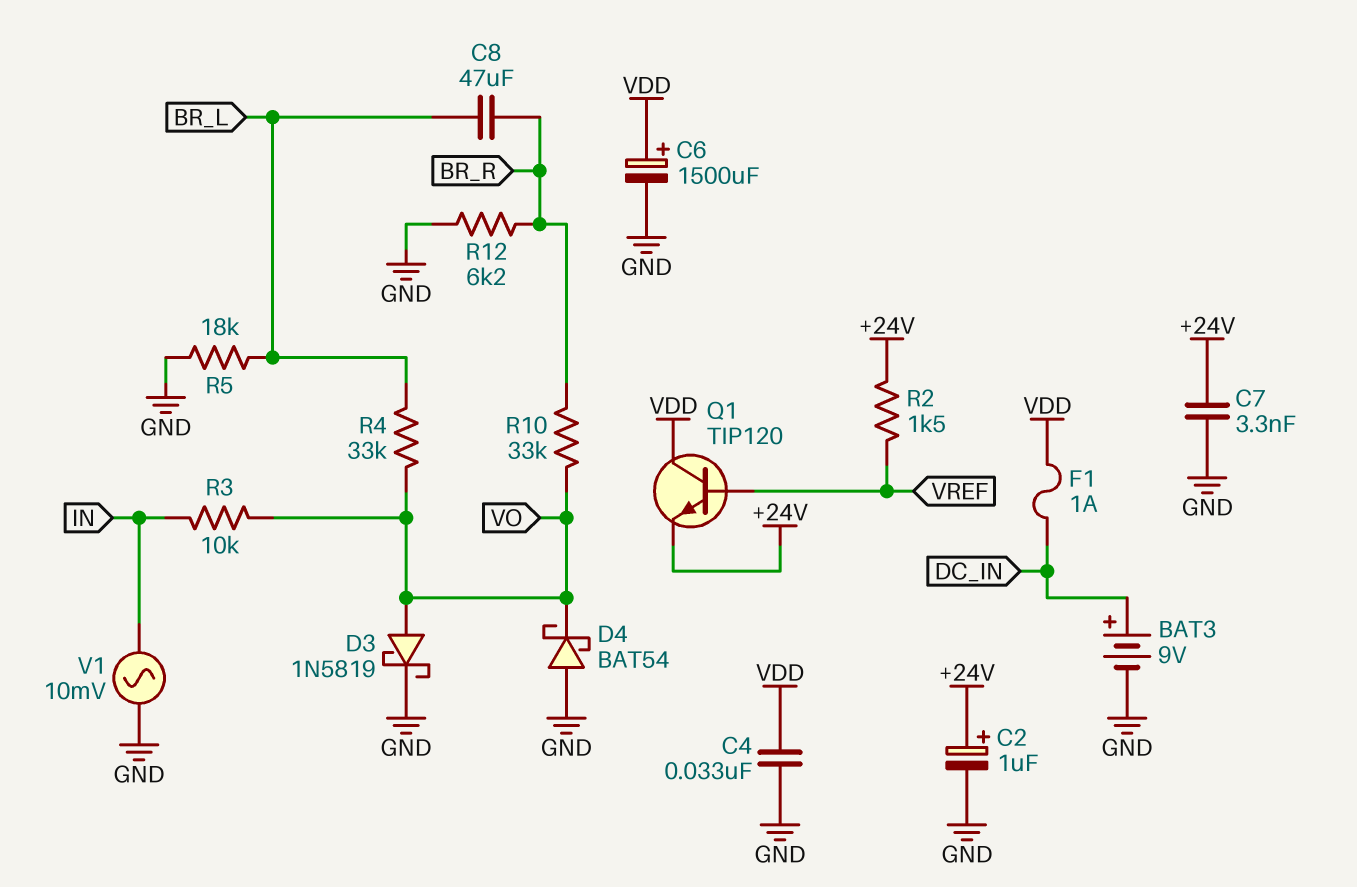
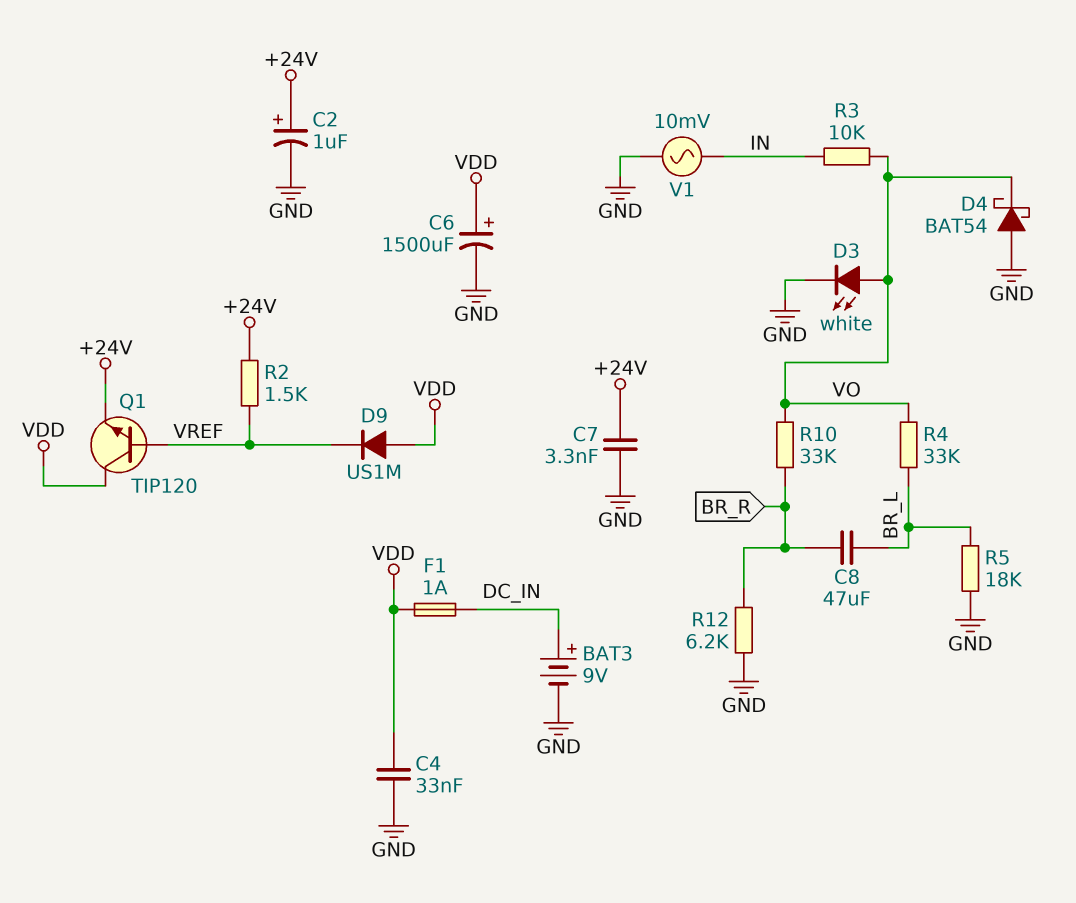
D3: schottky 1N5819 (A VO, K GND) -> LED white (A VO, K GND)
D9: none -> diode US1M (A VDD, K VREF)

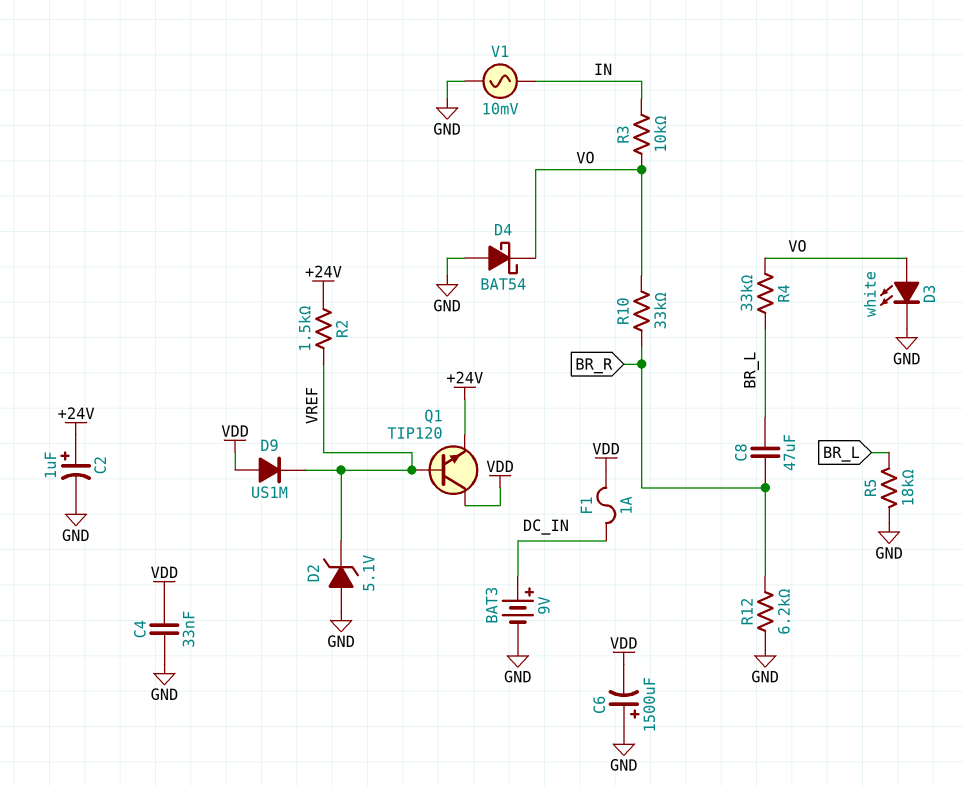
C6: 1500uF (plus VDD, minus GND) -> 1500uF (plus GND, minus VDD)
C7: 3.3nF (+24V, GND) -> none
D2: none -> zener 5.1V (A GND, K VREF)

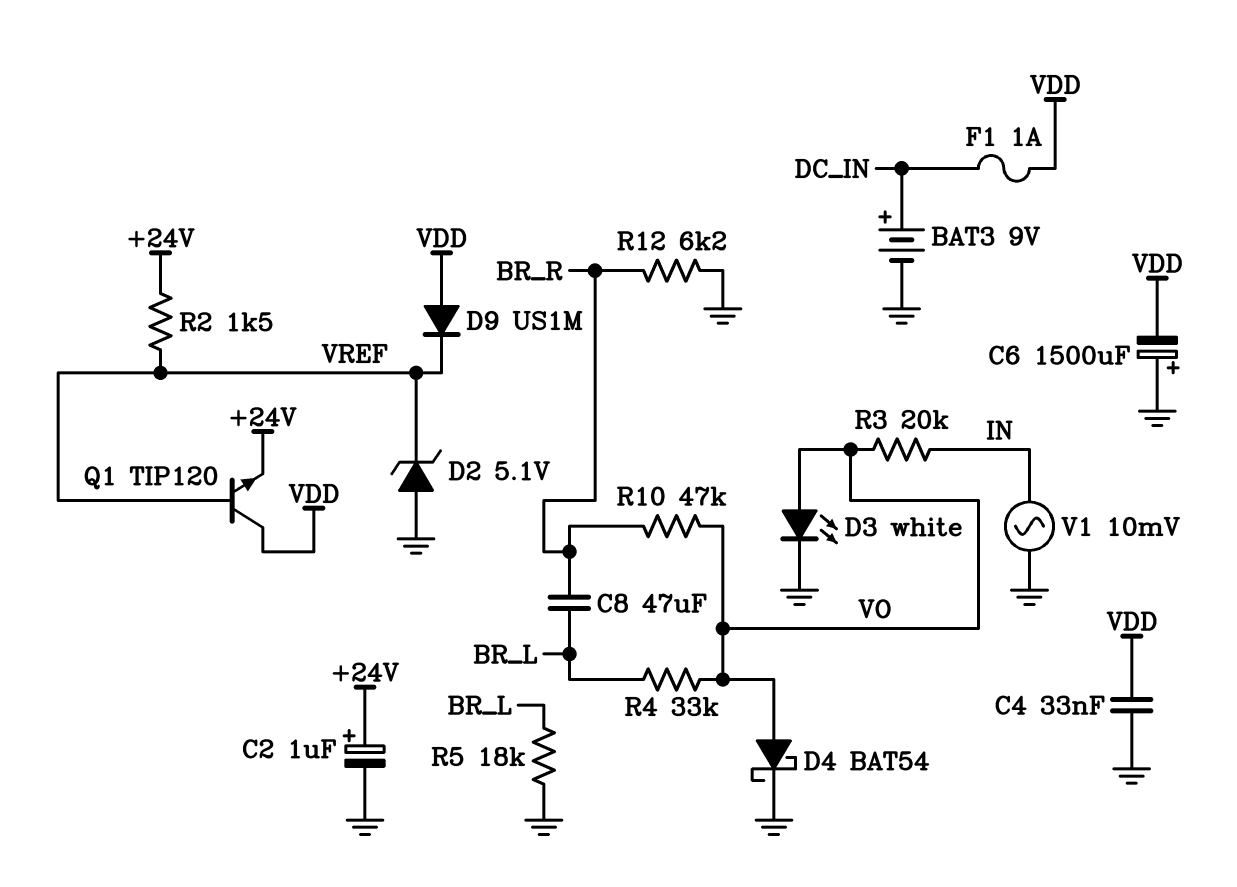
D4: schottky BAT54 (A GND, K VO) -> schottky BAT54 (A VO, K GND)
R3: 10k (IN, VO) -> 20k (IN, VO)
R10: 33k (BR_R, VO) -> 47k (BR_R, VO)

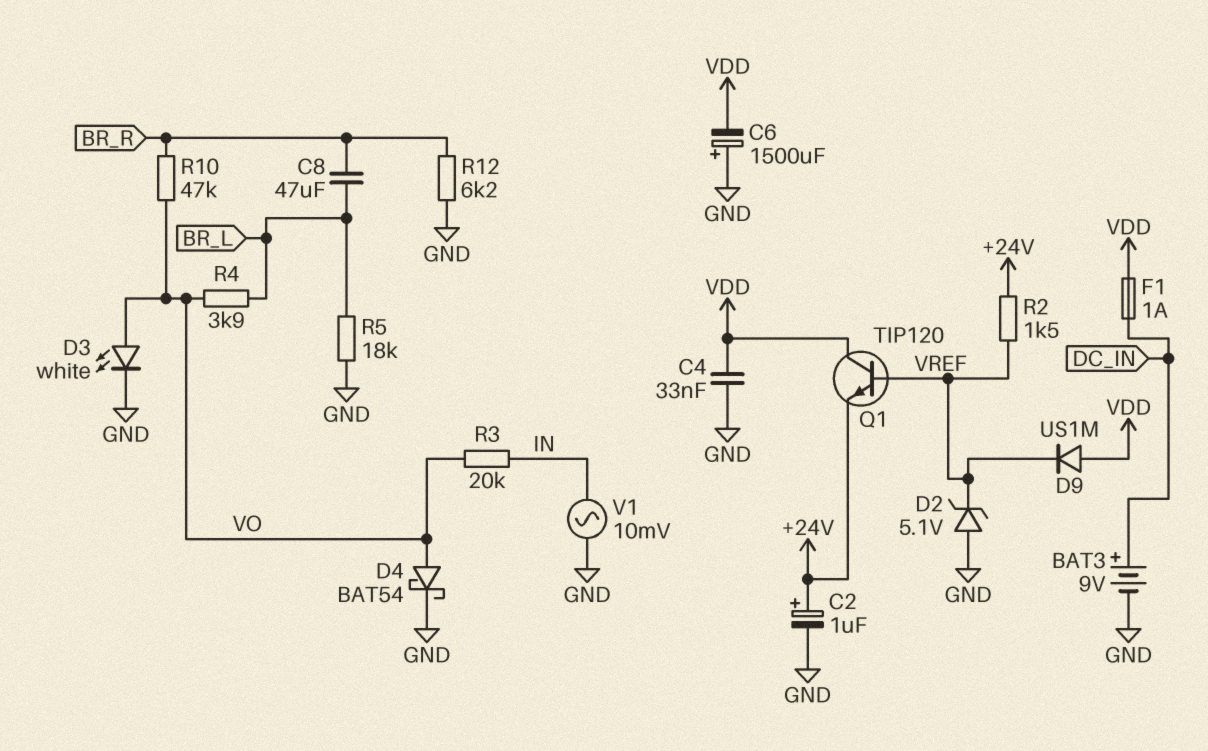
R4: 33k (BR_L, VO) -> 3.9k (BR_L, VO)

